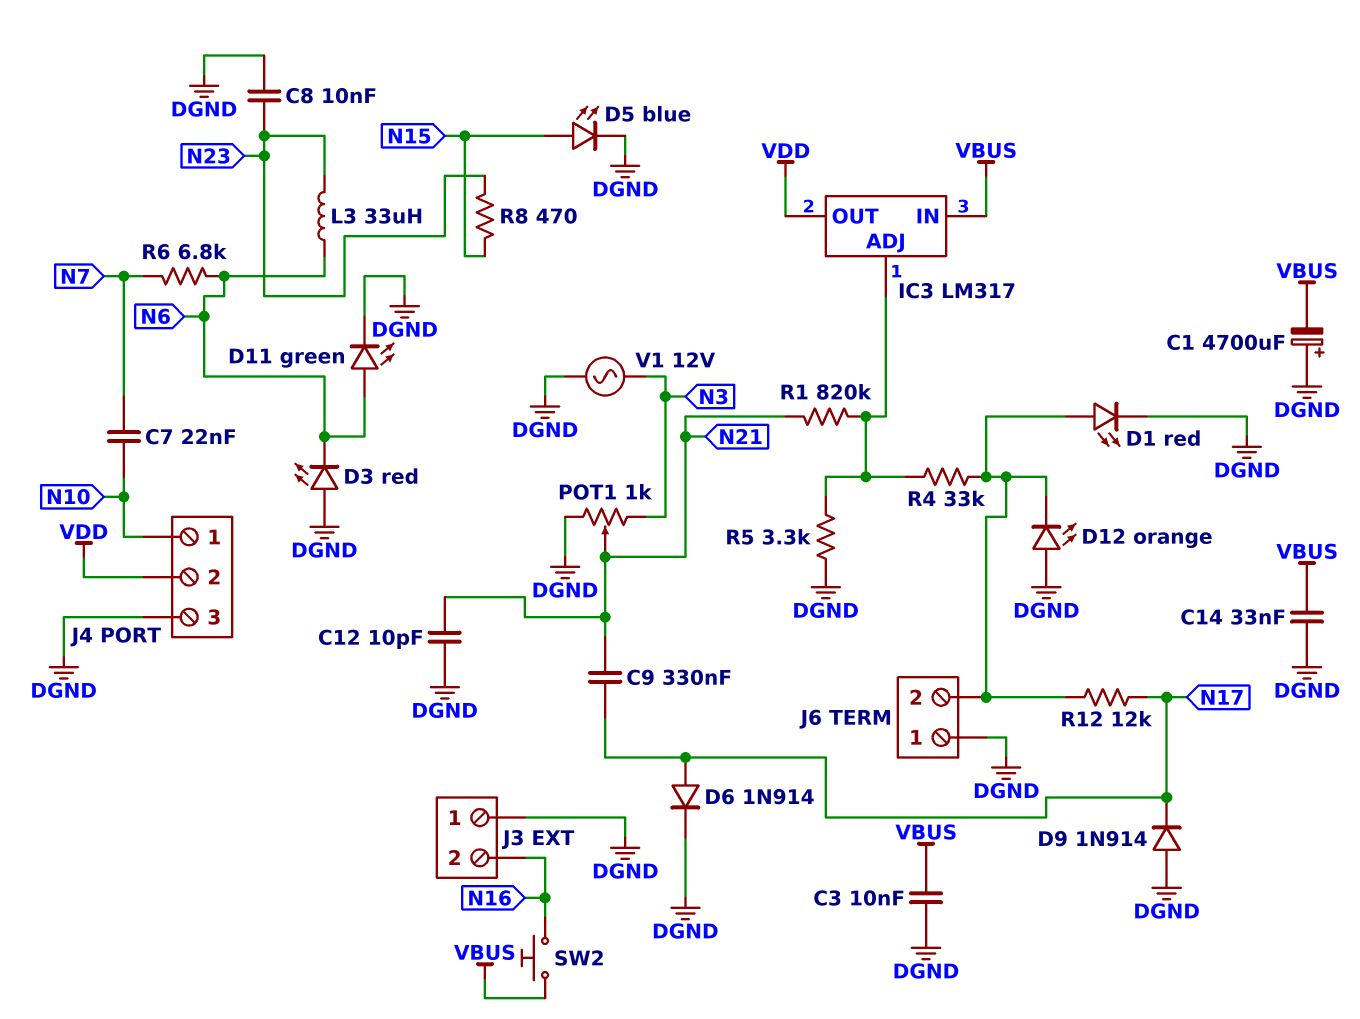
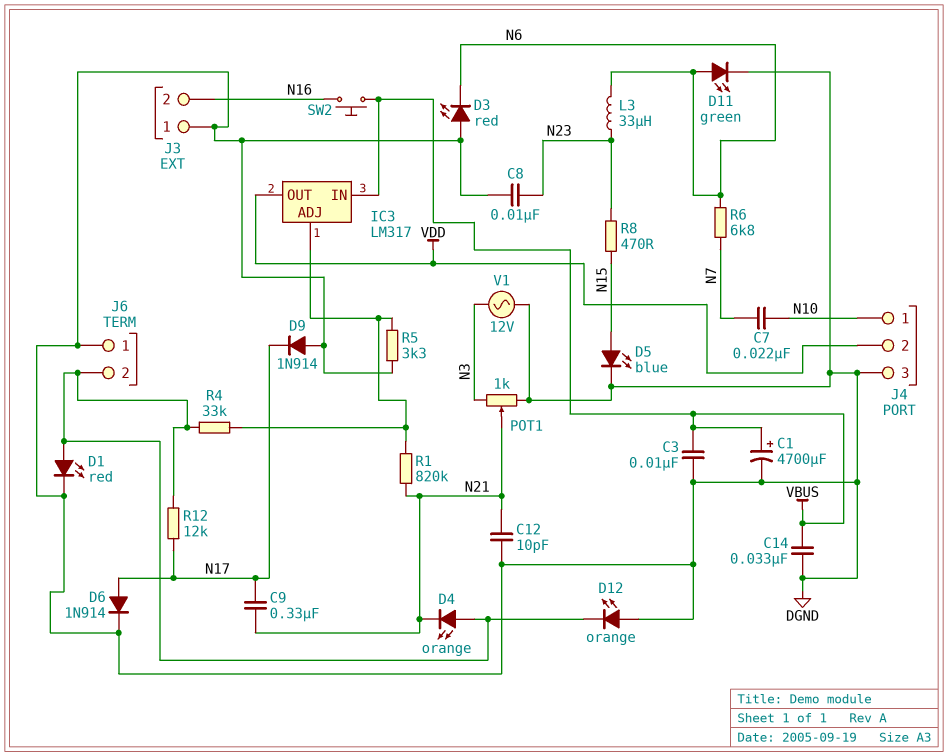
C1: 4700uF (plus DGND, minus VBUS) -> 4700uF (plus VBUS, minus DGND)
D4: none -> LED orange (A J6/2, K N21)

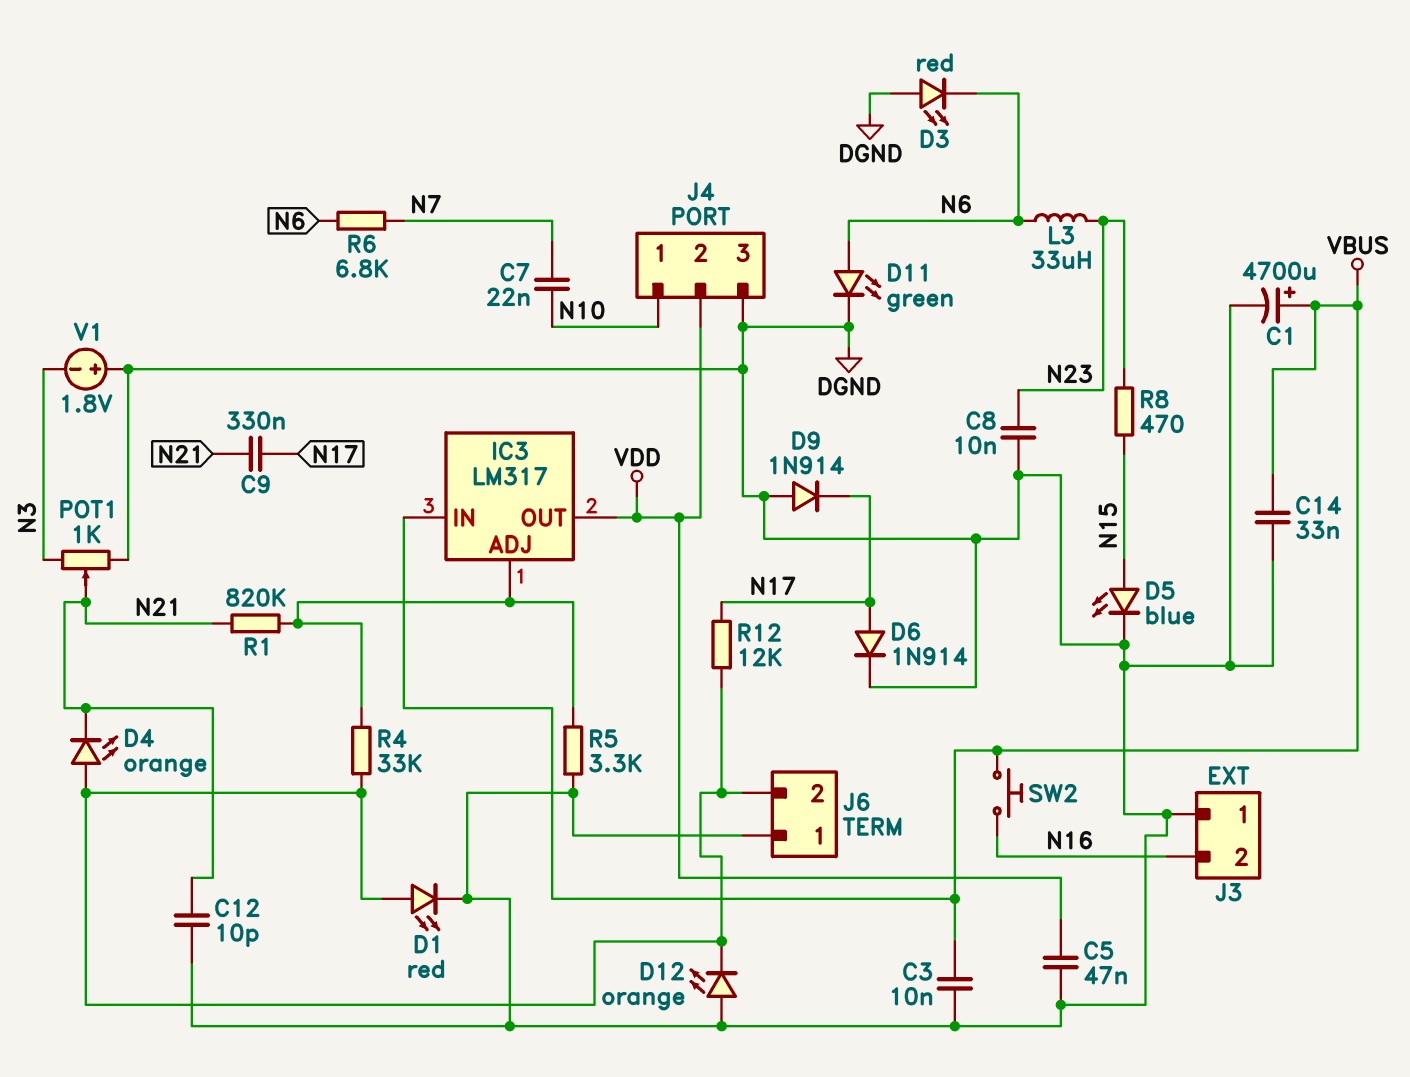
C5: none -> 47nF (DGND, VDD)
V1: AC 12V (DGND, N3) -> 1.8V (plus DGND, minus N3)

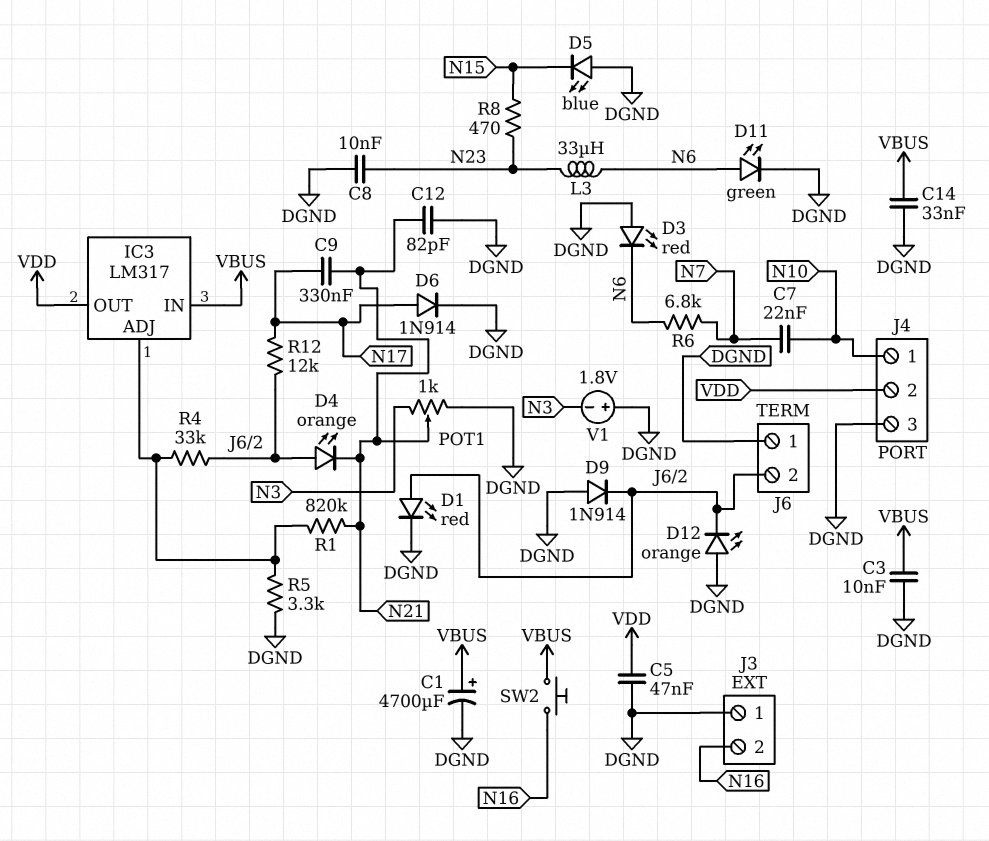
C12: 10pF (DGND, N21) -> 82pF (DGND, N21)
D5: LED blue (A N15, K DGND) -> LED blue (A DGND, K N15)
D9: diode 1N914 (A DGND, K N17) -> diode 1N914 (A DGND, K J6/2)

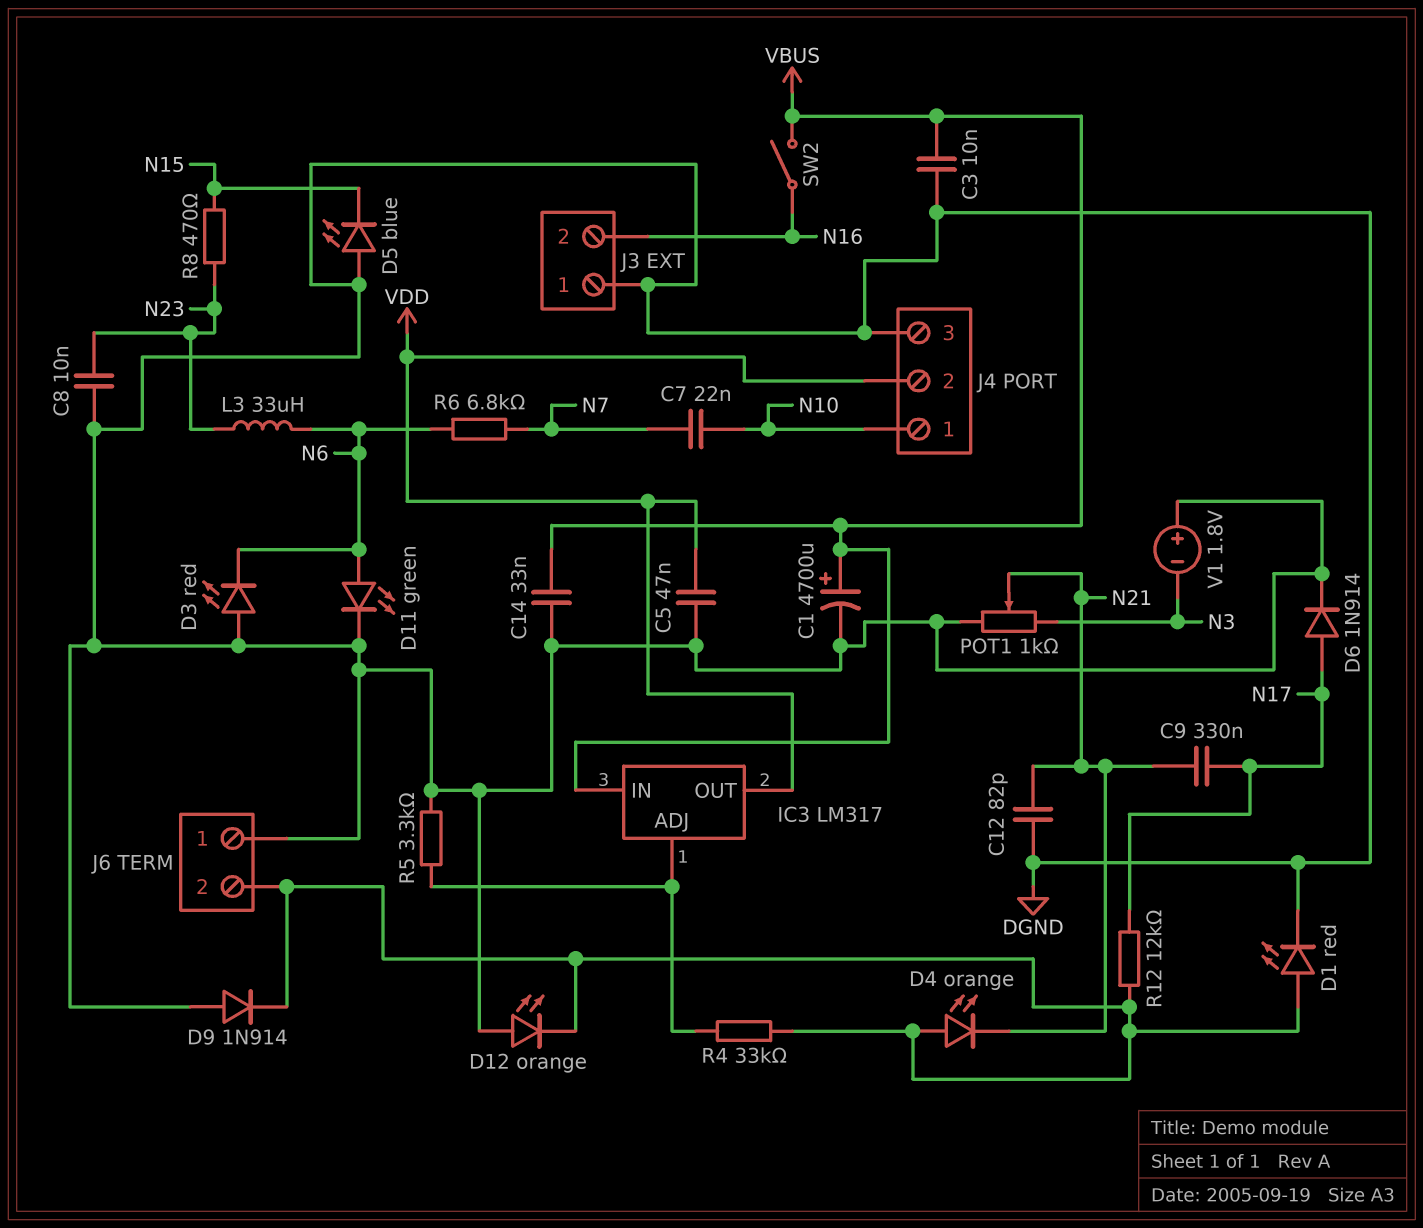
R1: 820k (IC3/ADJ, N21) -> none
SW2: button (N16, VBUS) -> switch (N16, VBUS)

